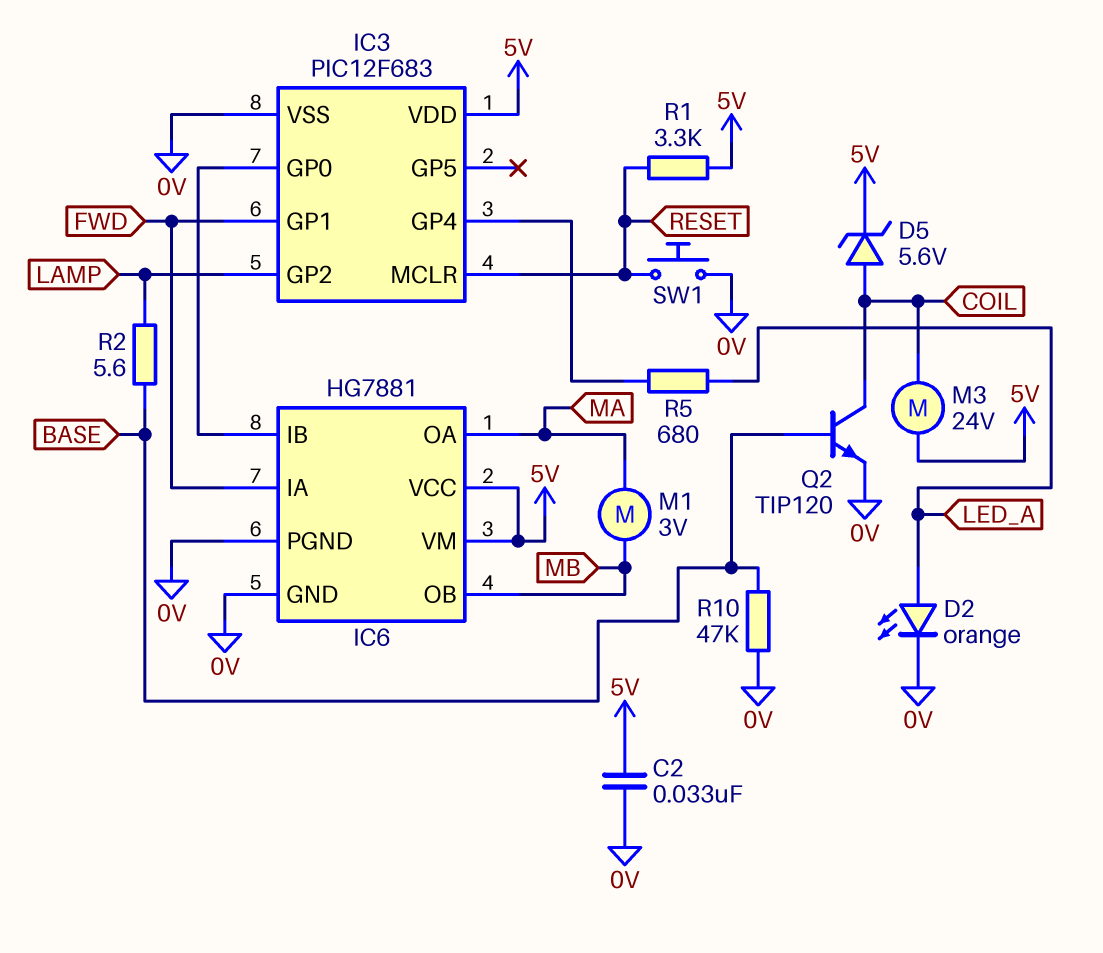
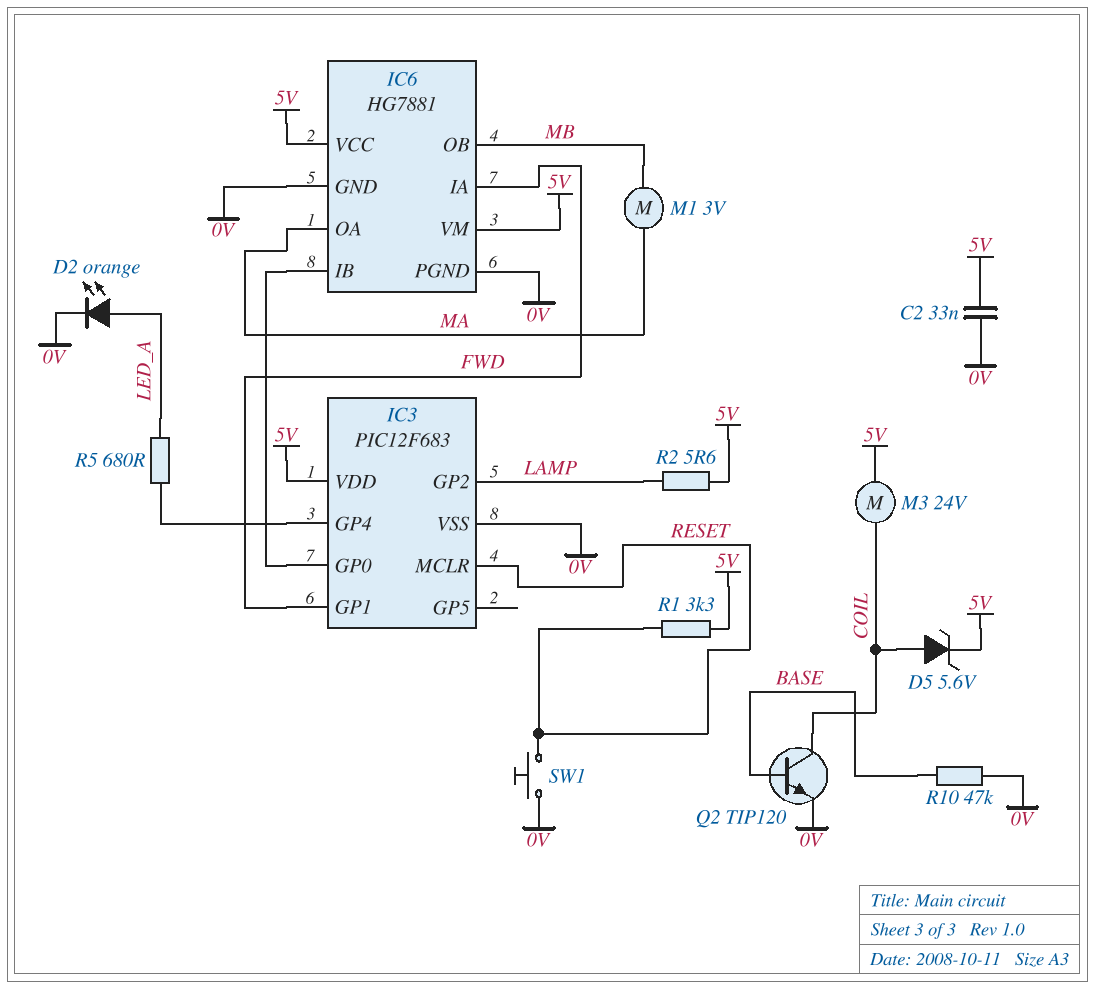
R2: 5.6 (BASE, LAMP) -> 5.6 (5V, LAMP)

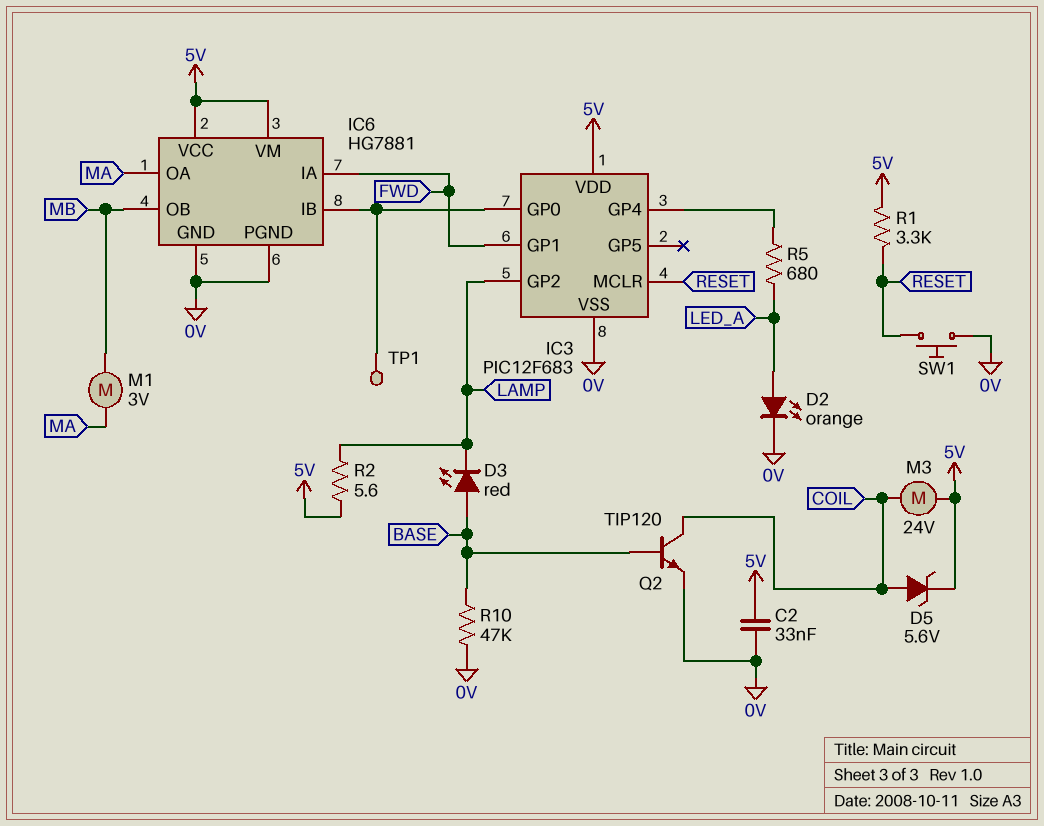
D3: none -> LED red (A BASE, K LAMP)
TP1: none -> test point (IC3/GP0)

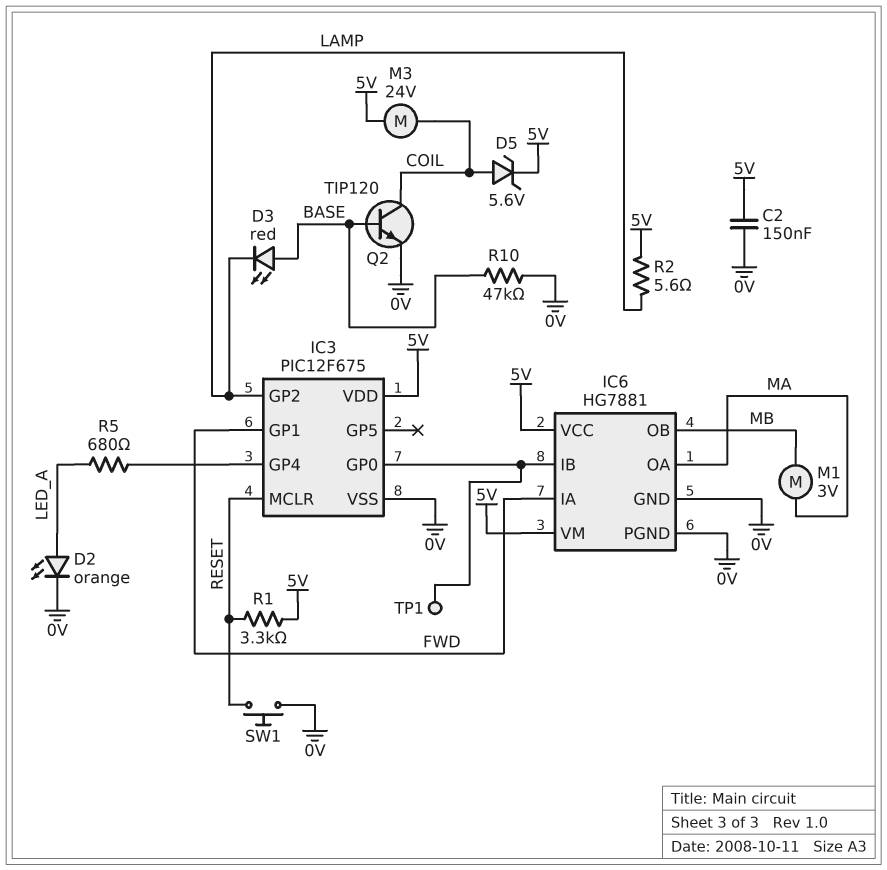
C2: 33nF (0V, 5V) -> 150nF (0V, 5V)
IC3: PIC12F683 -> PIC12F675

